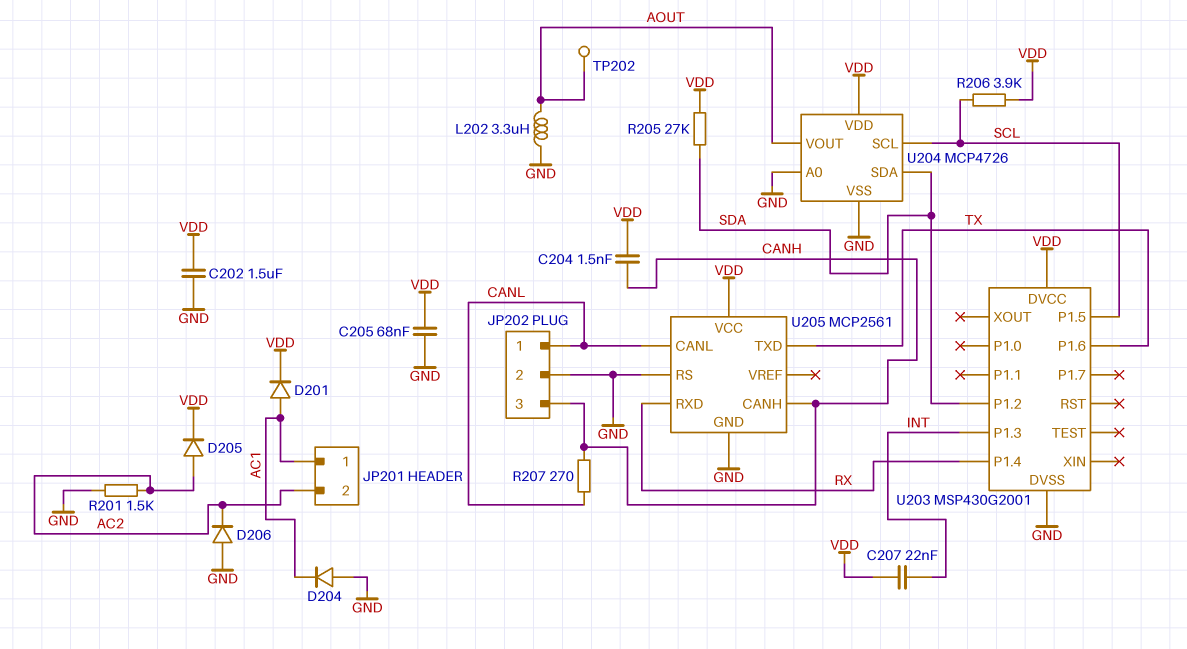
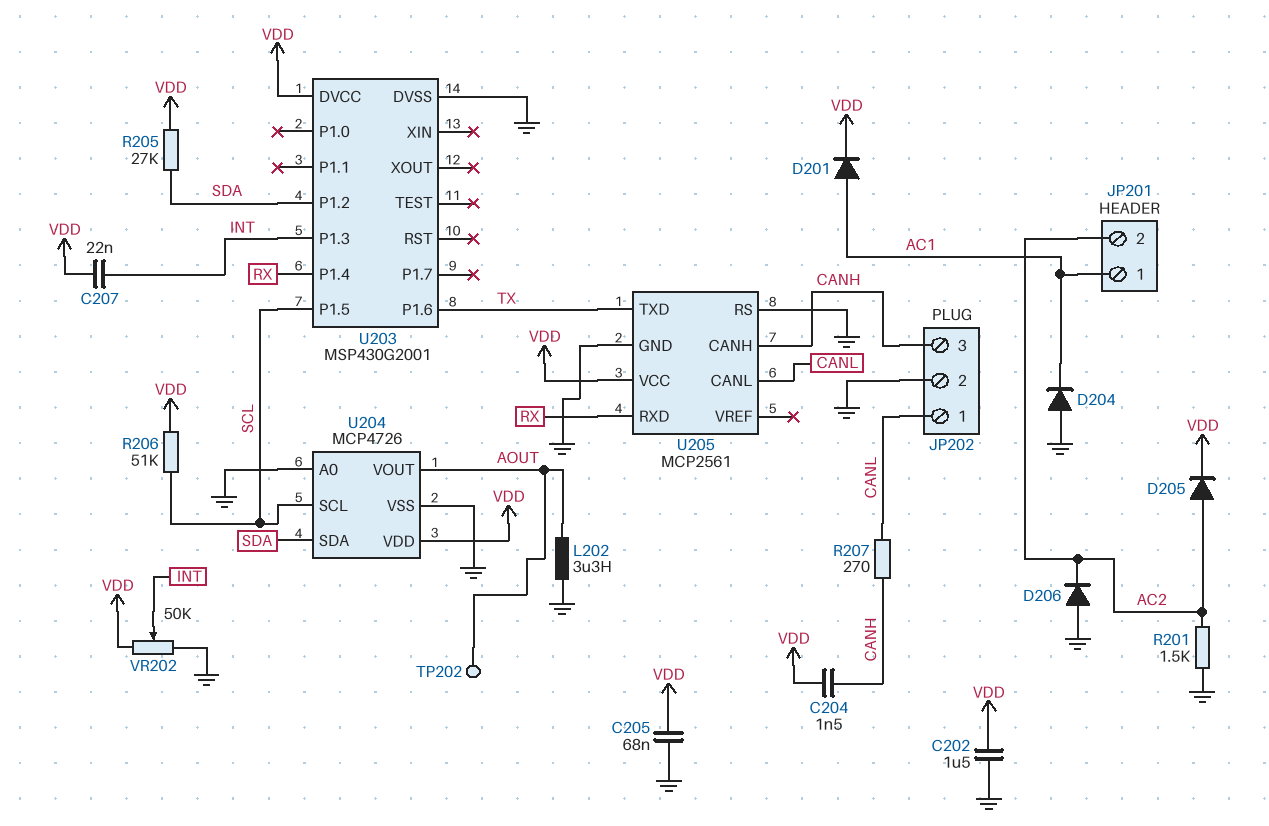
R206: 3.9k (SCL, VDD) -> 51k (SCL, VDD)
VR202: none -> 50k (GND, VDD, wiper INT)

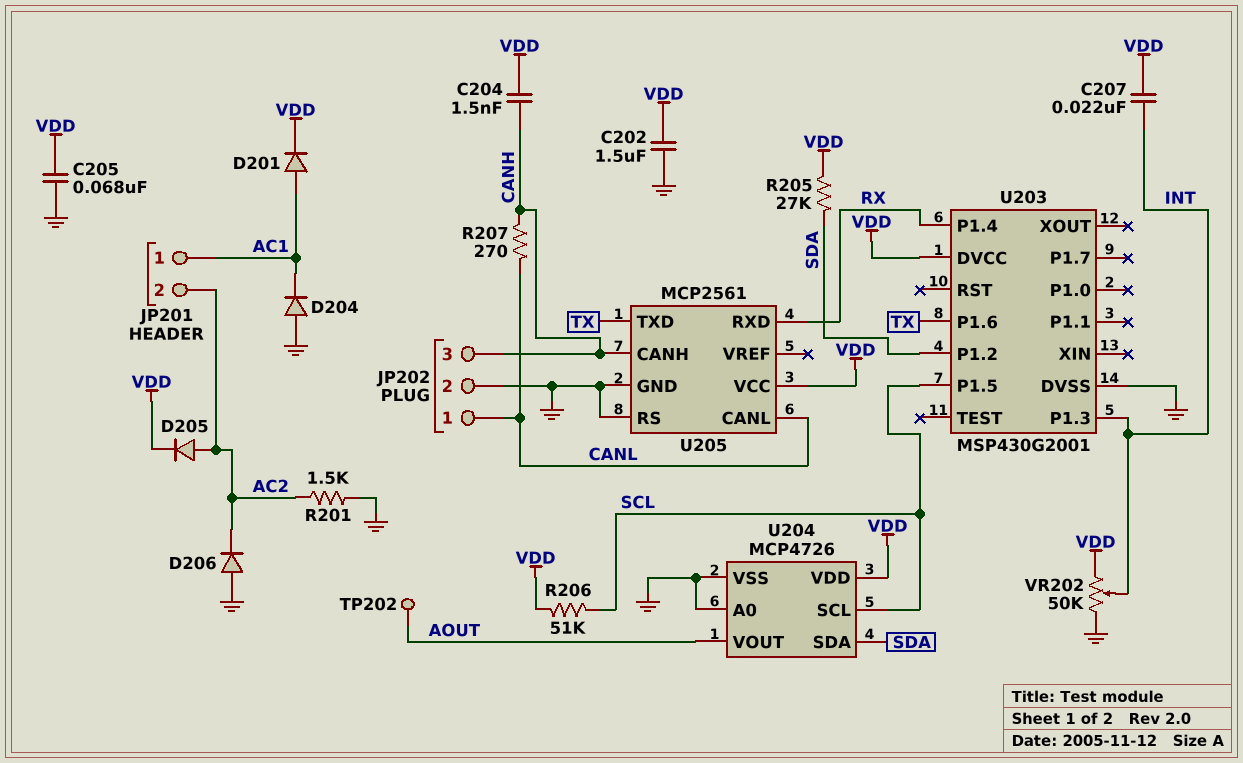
L202: 3.3uH (AOUT, GND) -> none

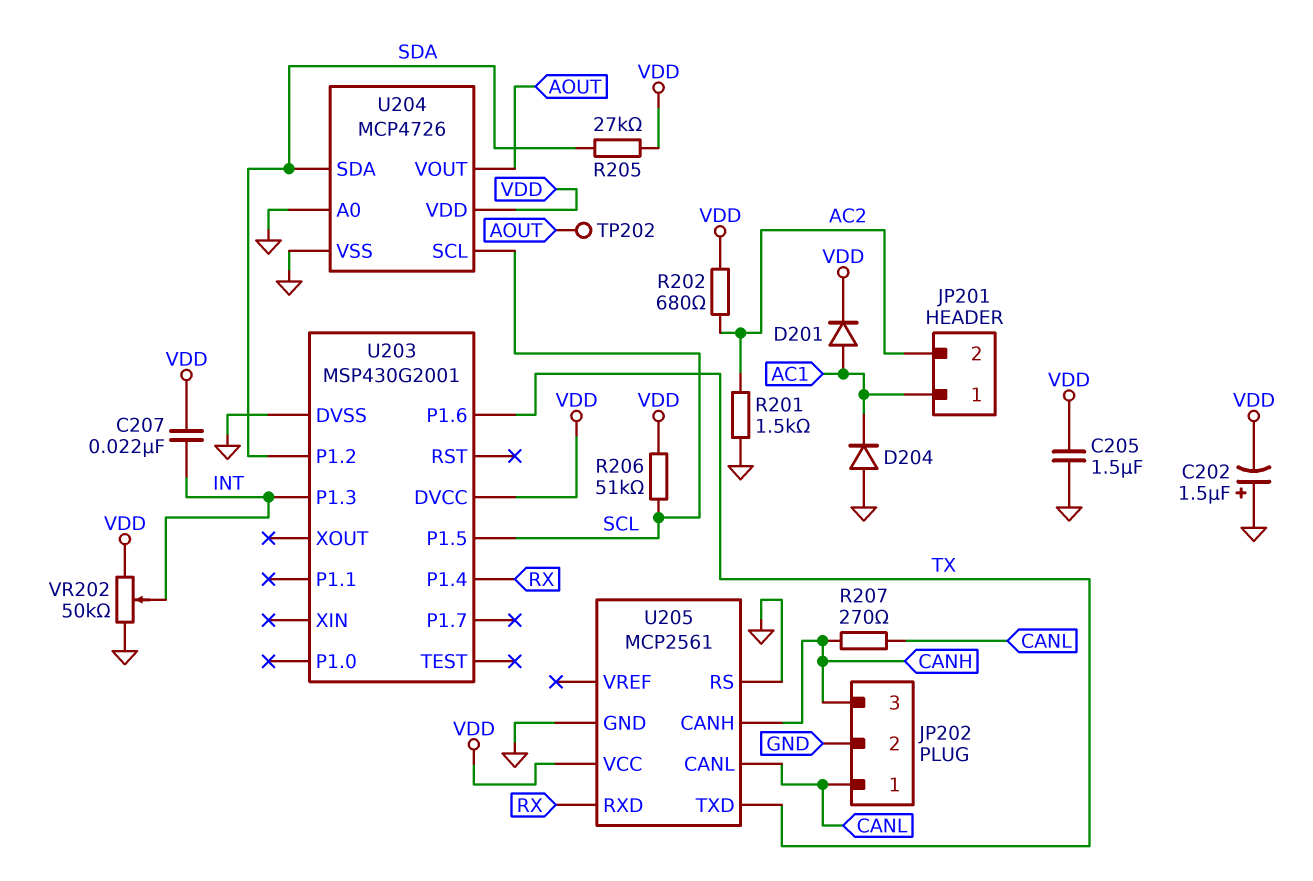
C202: 1.5uF (GND, VDD) -> 1.5uF (plus GND, minus VDD)
C204: 1.5nF (CANH, VDD) -> none
C205: 68nF (GND, VDD) -> 1.5uF (GND, VDD)
D205: diode (A AC2, K VDD) -> none
D206: diode (A GND, K AC2) -> none
R202: none -> 680 (AC2, VDD)

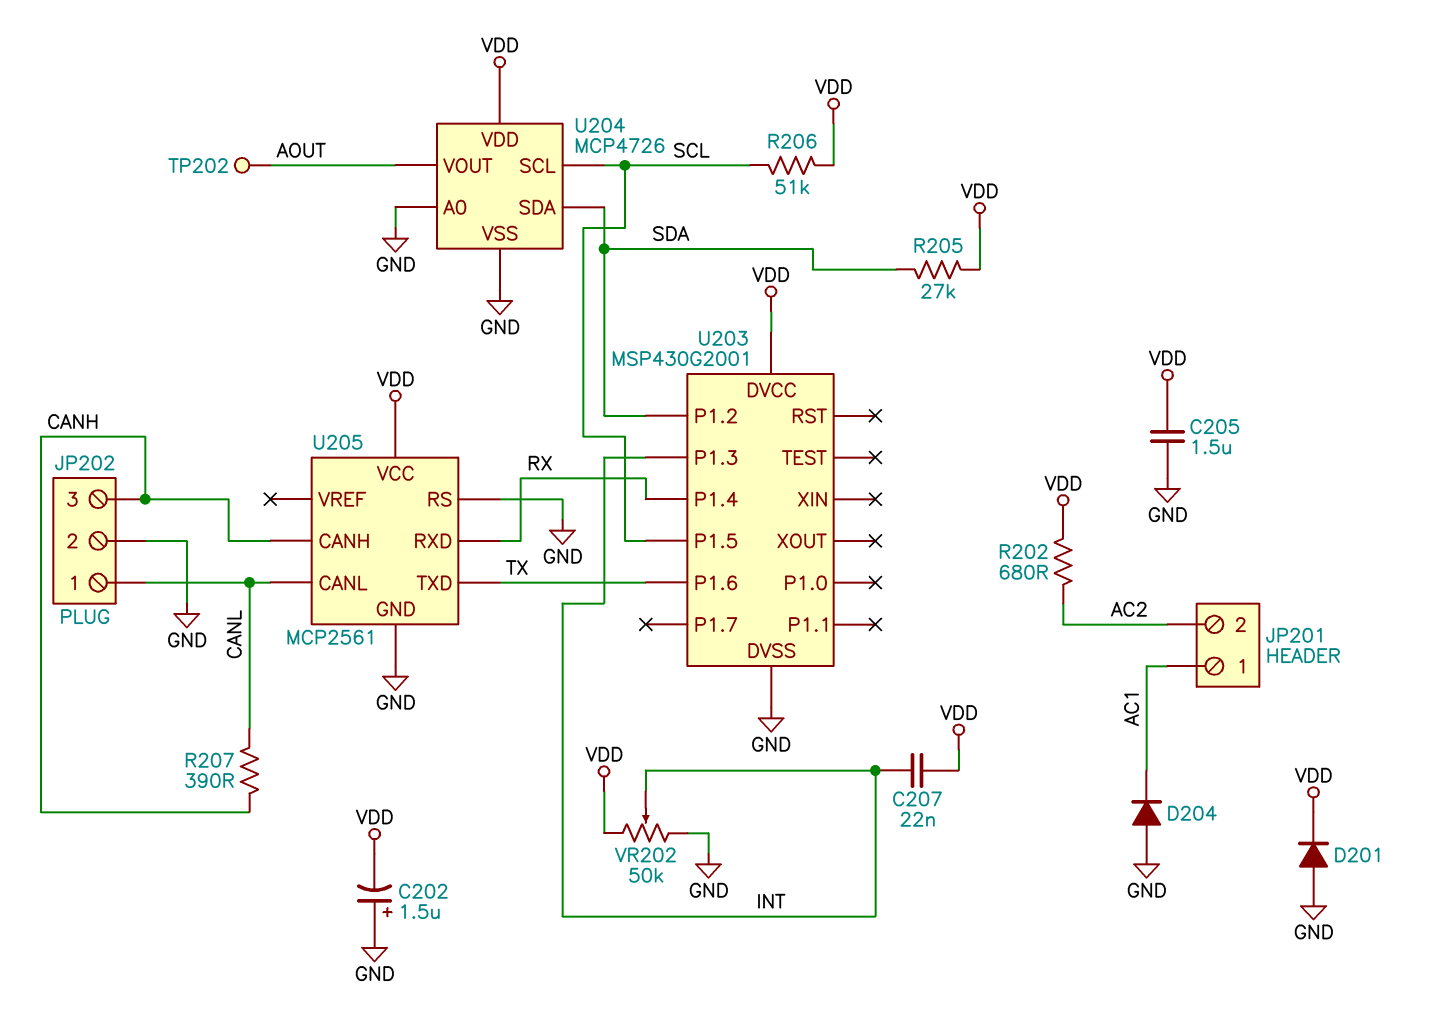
D201: diode (A AC1, K VDD) -> diode (A GND, K VDD)
R201: 1.5k (AC2, GND) -> none
R207: 270 (CANH, CANL) -> 390 (CANH, CANL)

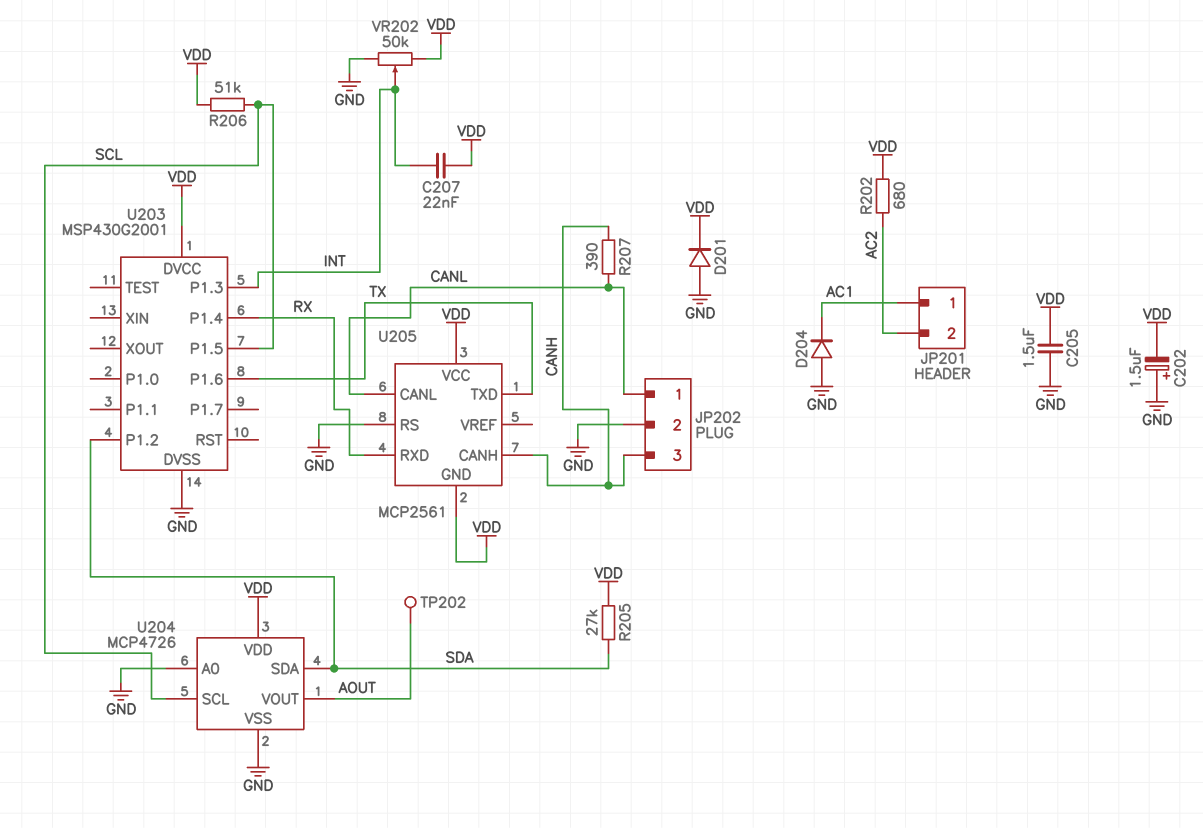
U205 pin GND: GND -> VDD

